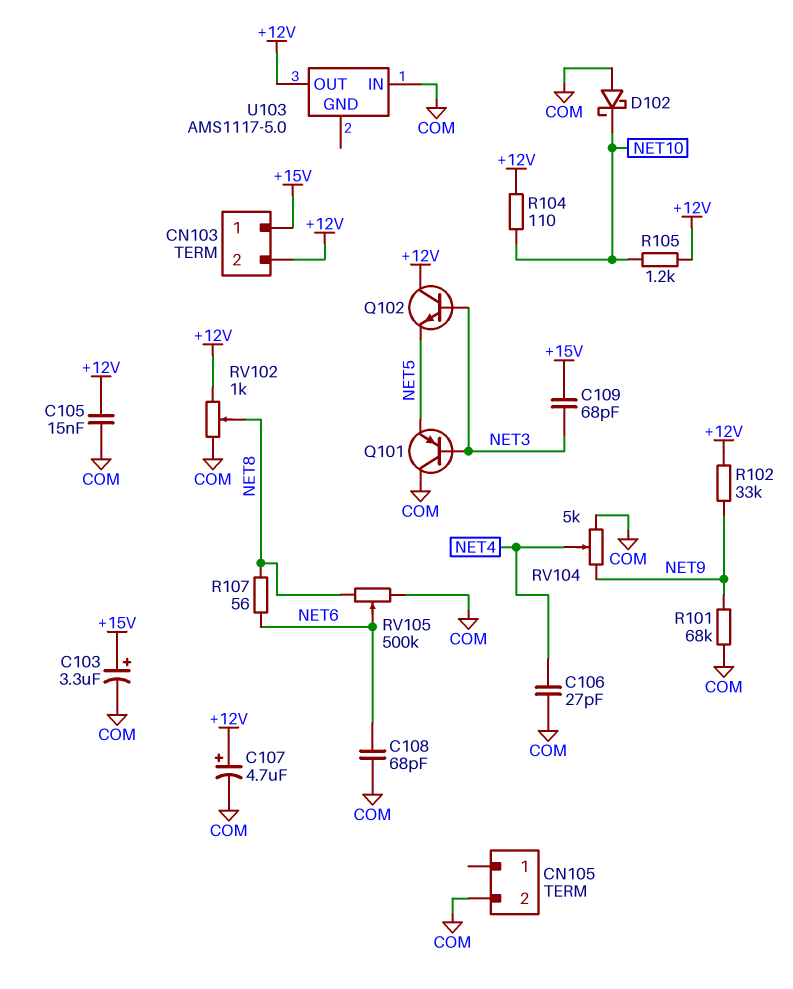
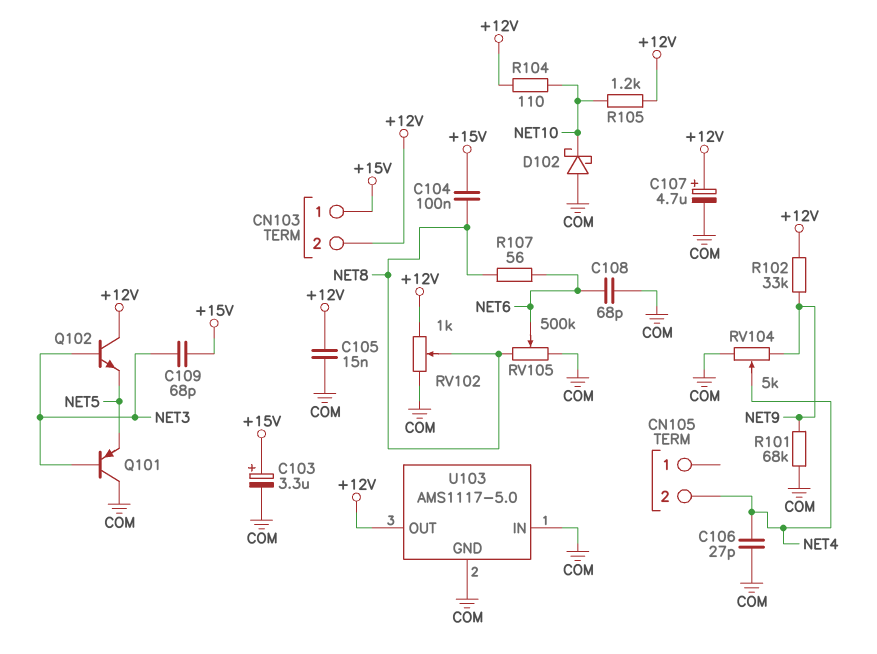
C104: none -> 100nF (+15V, NET8)
CN105 pin 2: COM -> NET4
U103 pin GND: none -> COM

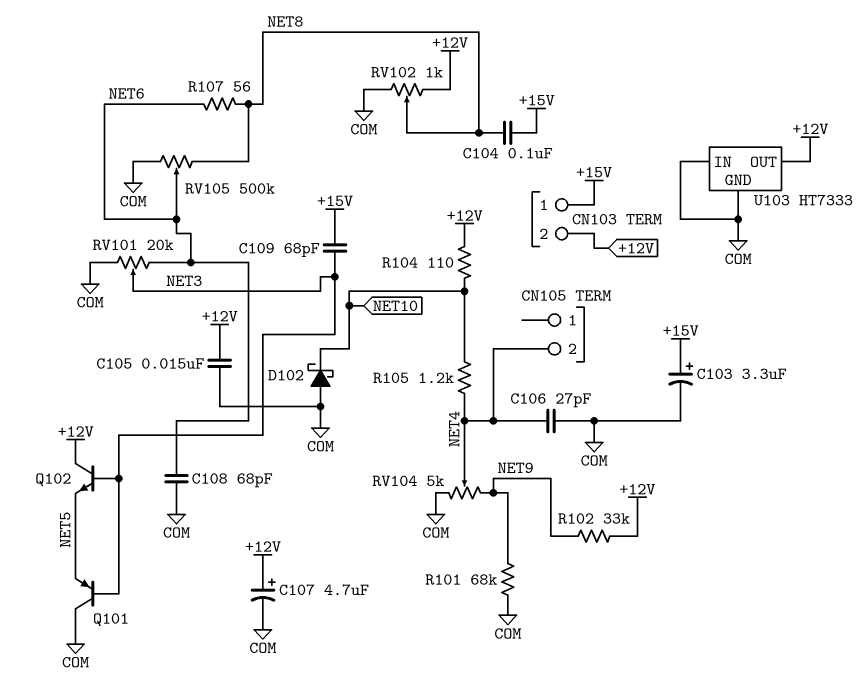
R105: 1.2k (+12V, NET10) -> 1.2k (NET4, NET10)
RV101: none -> 20k (COM, NET6, wiper NET3)
U103: AMS1117-5.0 -> HT7333

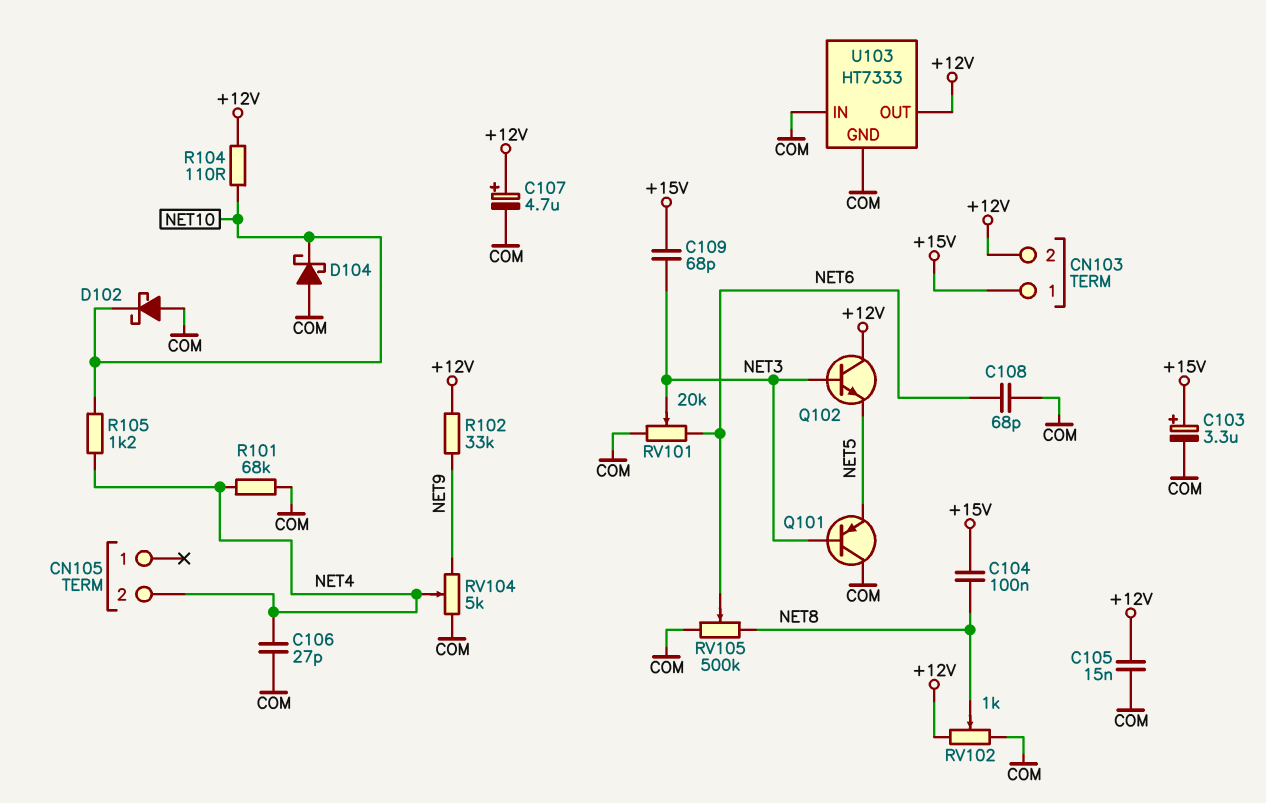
D104: none -> schottky (A COM, K NET10)
R101: 68k (COM, NET9) -> 68k (COM, NET4)
R107: 56 (NET6, NET8) -> none

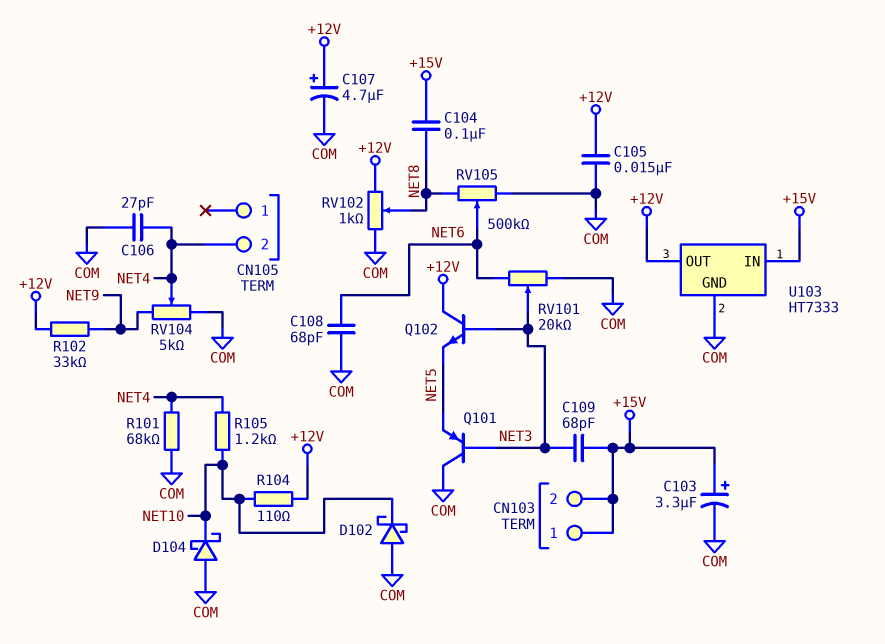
CN103 pin 2: +12V -> +15V
U103 pin IN: COM -> +15V

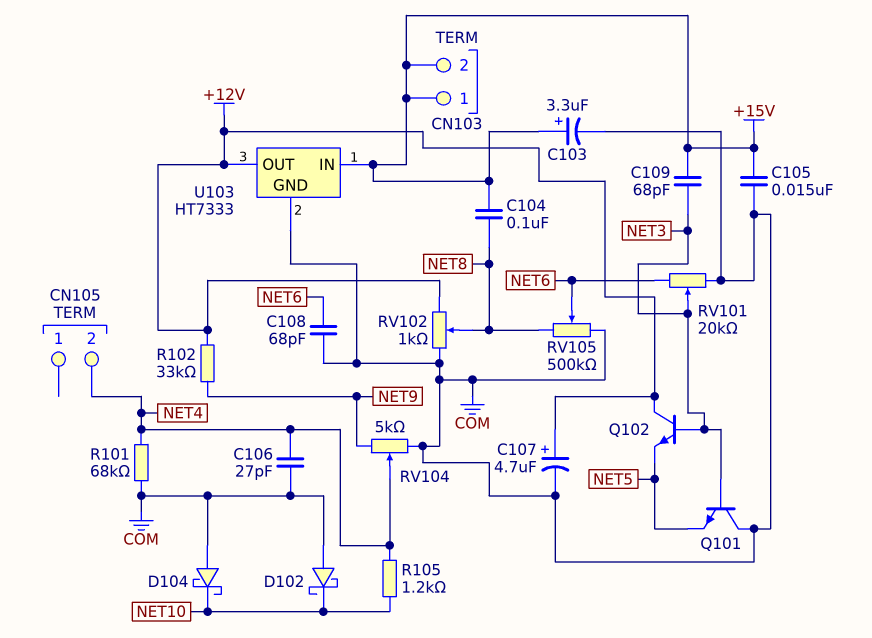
C105: 15nF (+12V, COM) -> 15nF (+15V, COM)
Q101: PNP (B NET3, C COM, E NET5) -> NPN (B NET3, C COM, E NET5)
R104: 110 (+12V, NET10) -> none

